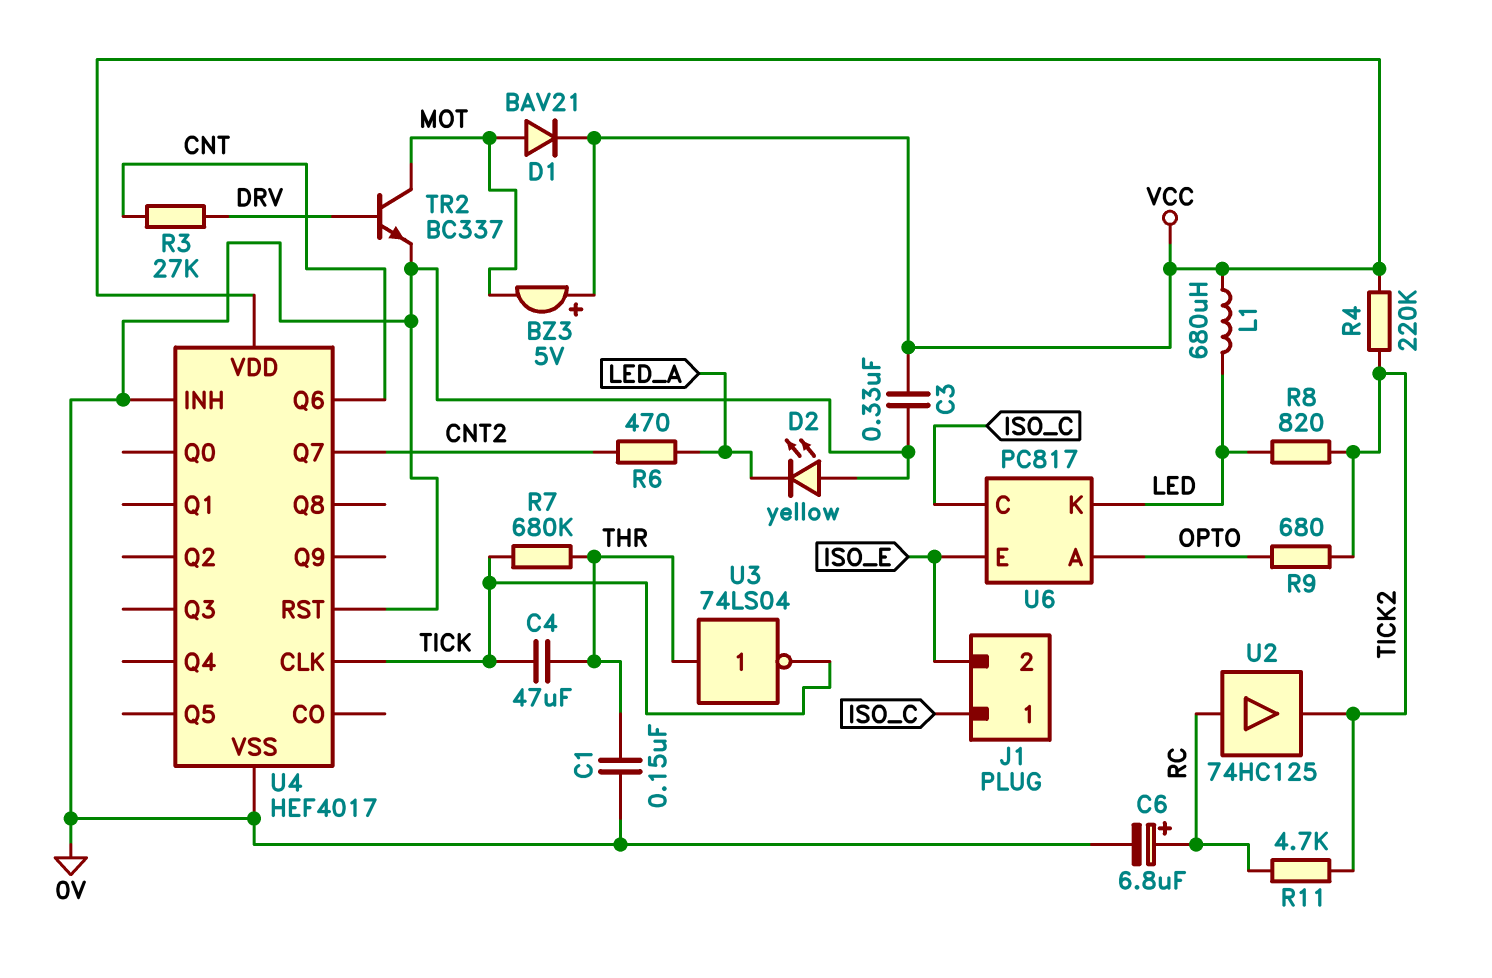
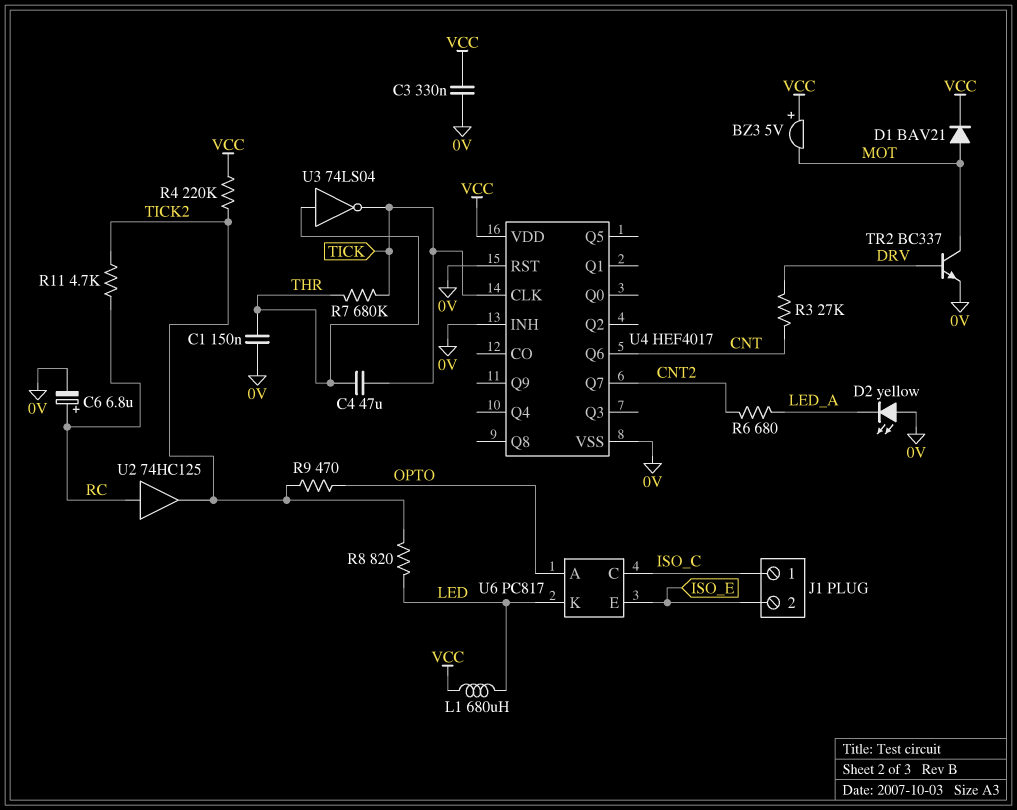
R6: 470 (CNT2, LED_A) -> 680 (CNT2, LED_A)
R9: 680 (OPTO, TICK2) -> 470 (OPTO, TICK2)

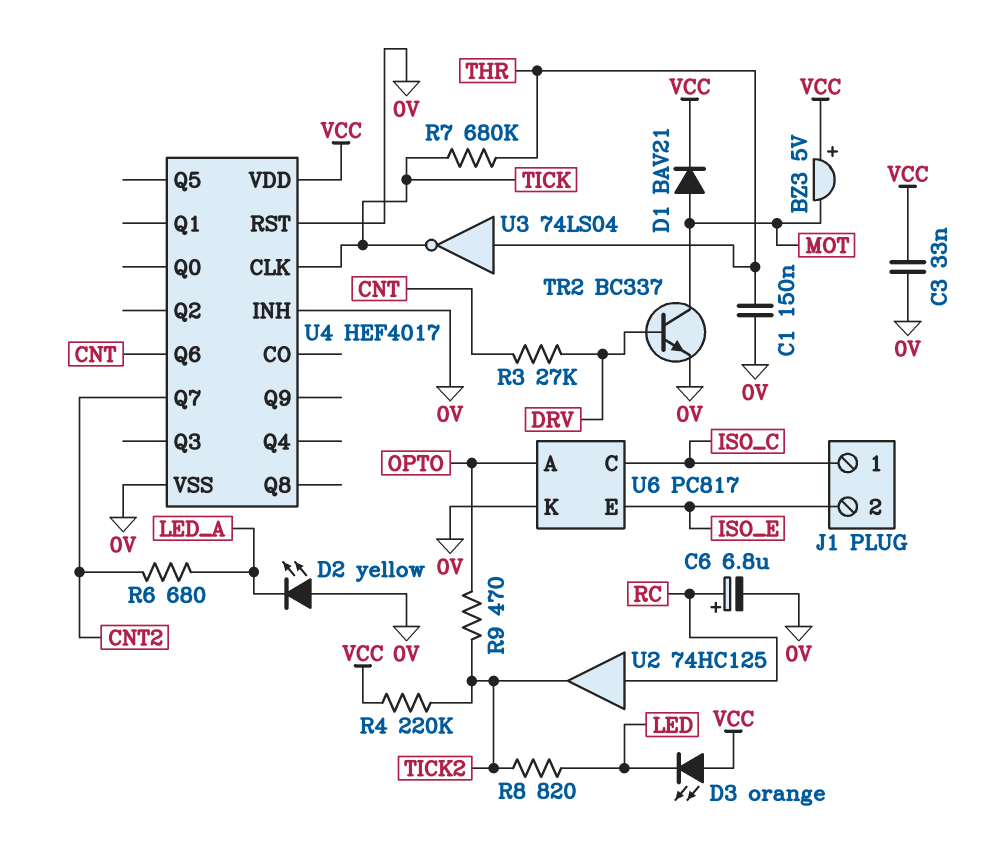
C3: 330nF (0V, VCC) -> 33nF (0V, VCC)
C4: 47uF (THR, TICK) -> none
D3: none -> LED orange (A VCC, K LED)
L1: 680uH (LED, VCC) -> none
R11: 4.7k (RC, TICK2) -> none
U6 pin K: LED -> 0V

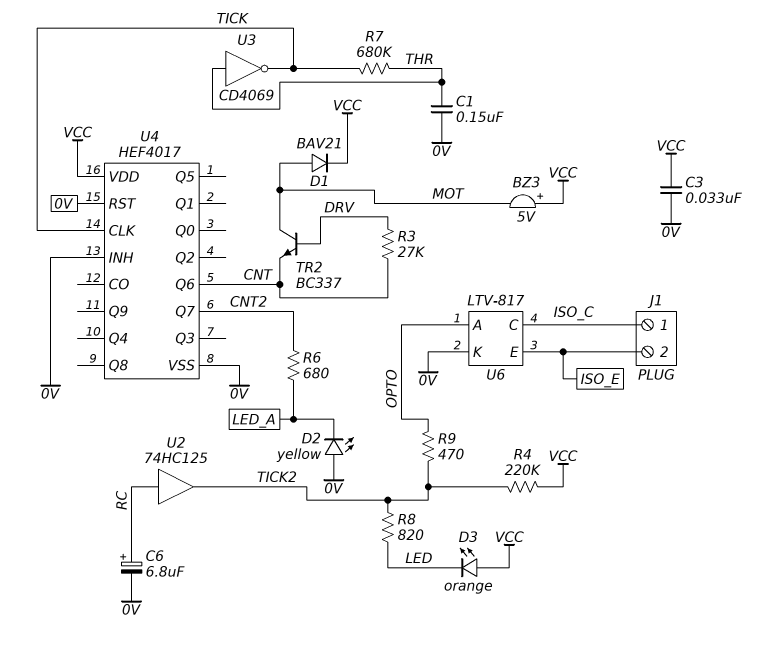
TR2: NPN BC337 (B DRV, C MOT, E 0V) -> NPN BC337 (B DRV, C MOT, E CNT)
U3: NOT 74LS04 (in THR, out TICK) -> NOT CD4069 (in THR, out TICK)
U6: PC817 -> LTV-817

